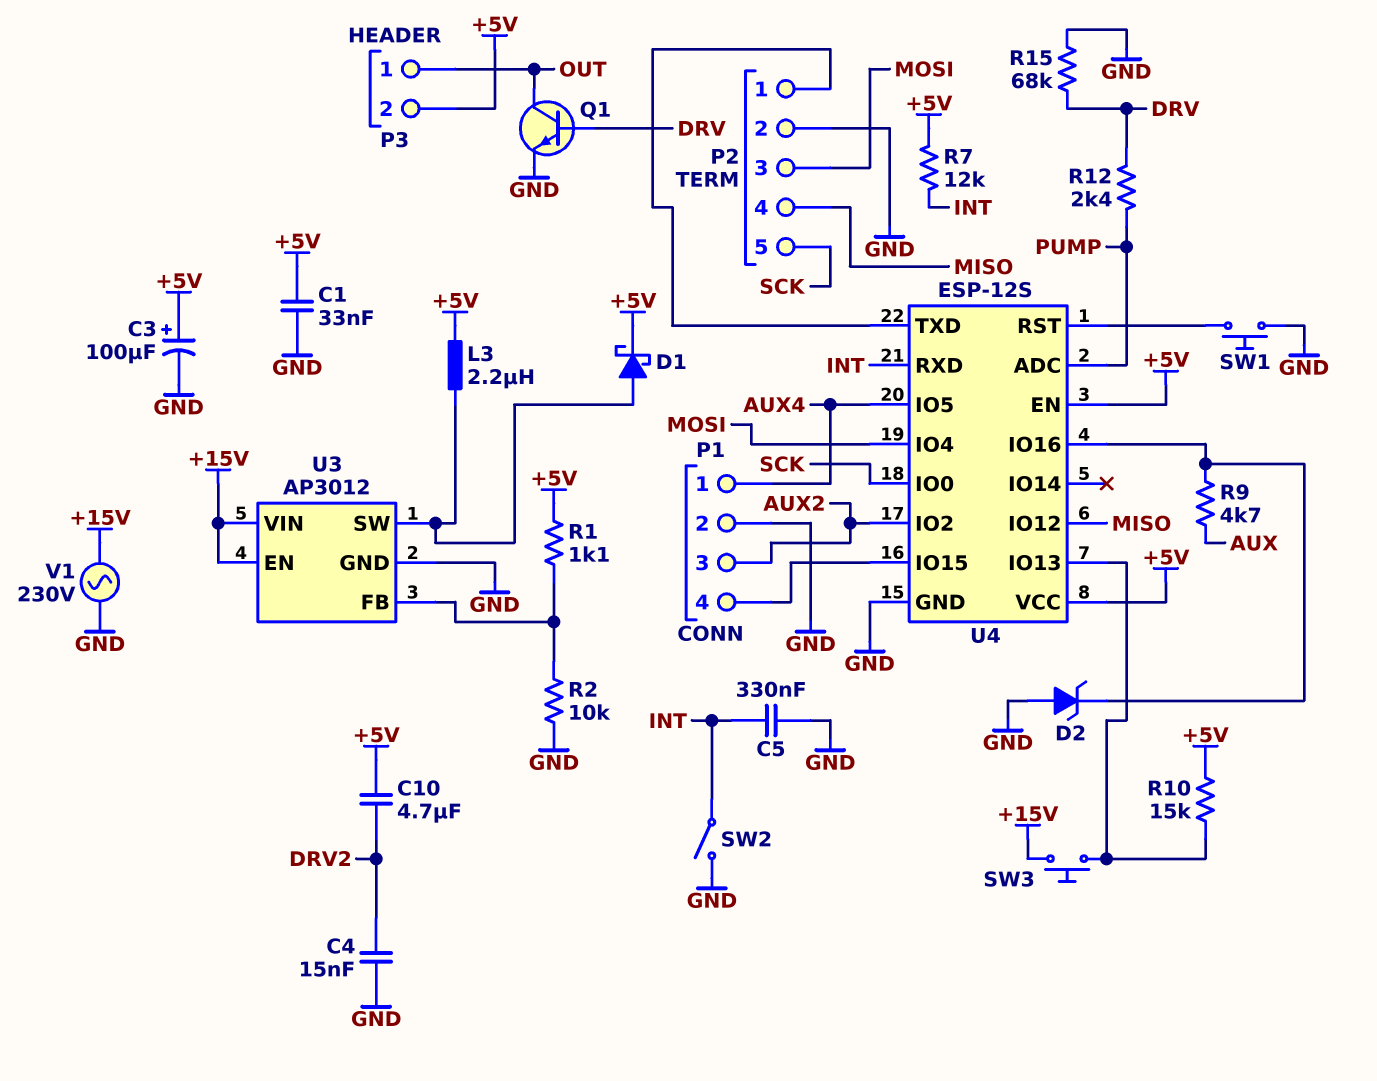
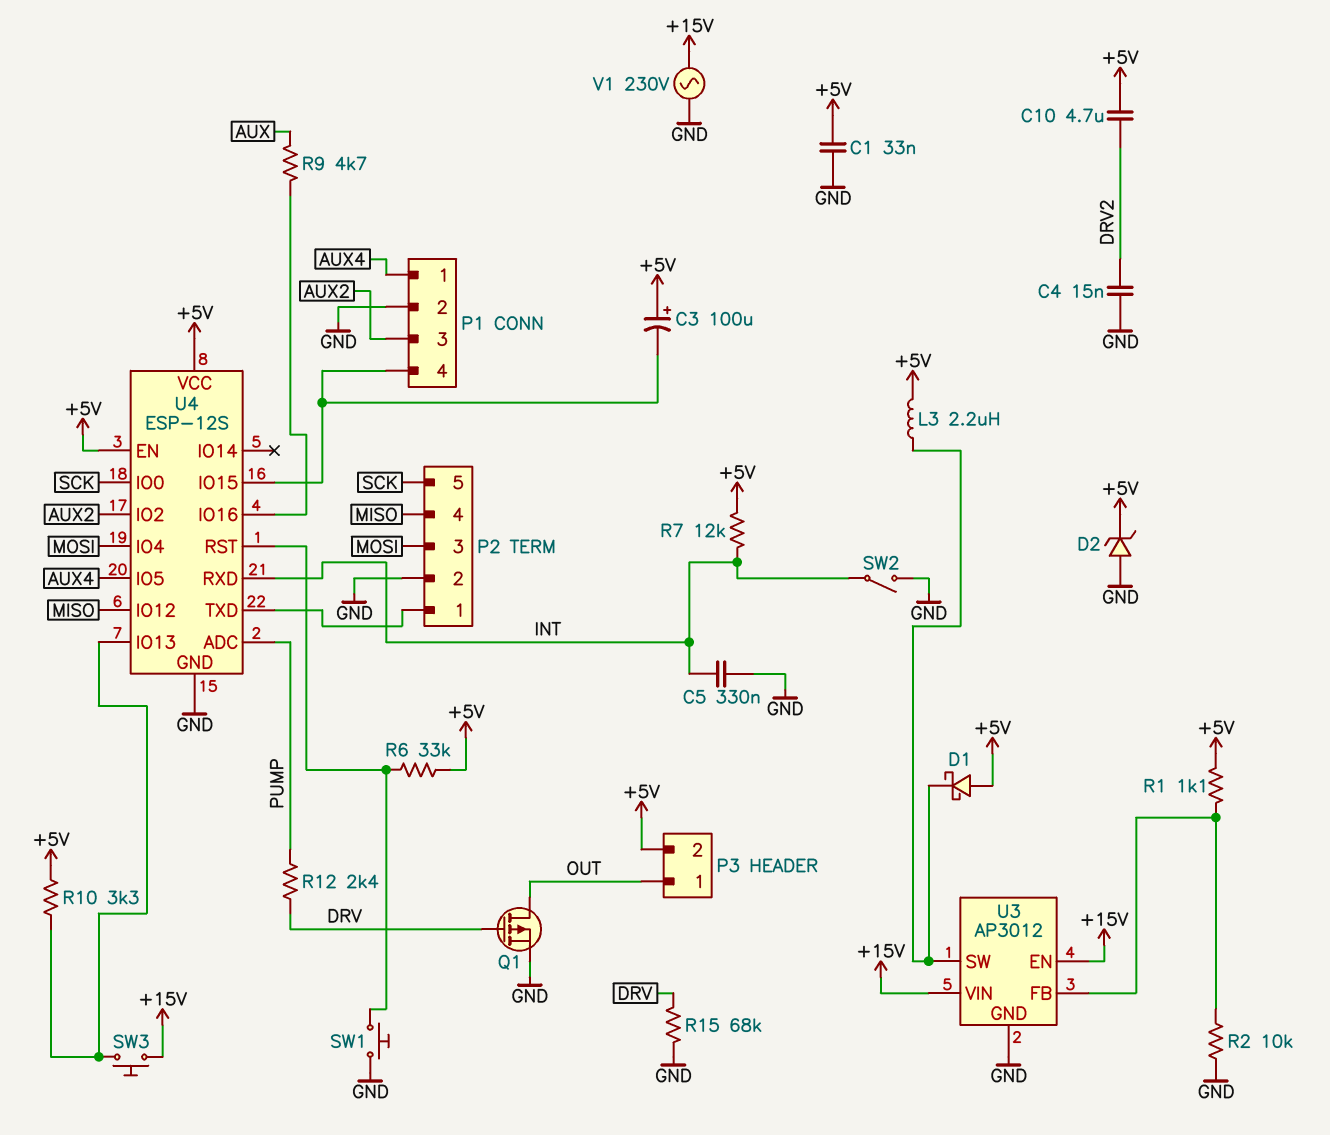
C3: 100uF (plus +5V, minus GND) -> 100uF (plus +5V, minus P1/4)
D1: schottky (A U3/SW, K +5V) -> schottky (A +5V, K U3/SW)
D2: zener (A GND, K U4/IO16) -> zener (A GND, K +5V)
Q1: NPN (B DRV, C OUT, E GND) -> PMOS (G DRV, D OUT, S GND)
R6: none -> 33k (+5V, U4/RST)
R10: 15k (+5V, U4/IO13) -> 3.3k (+5V, U4/IO13)

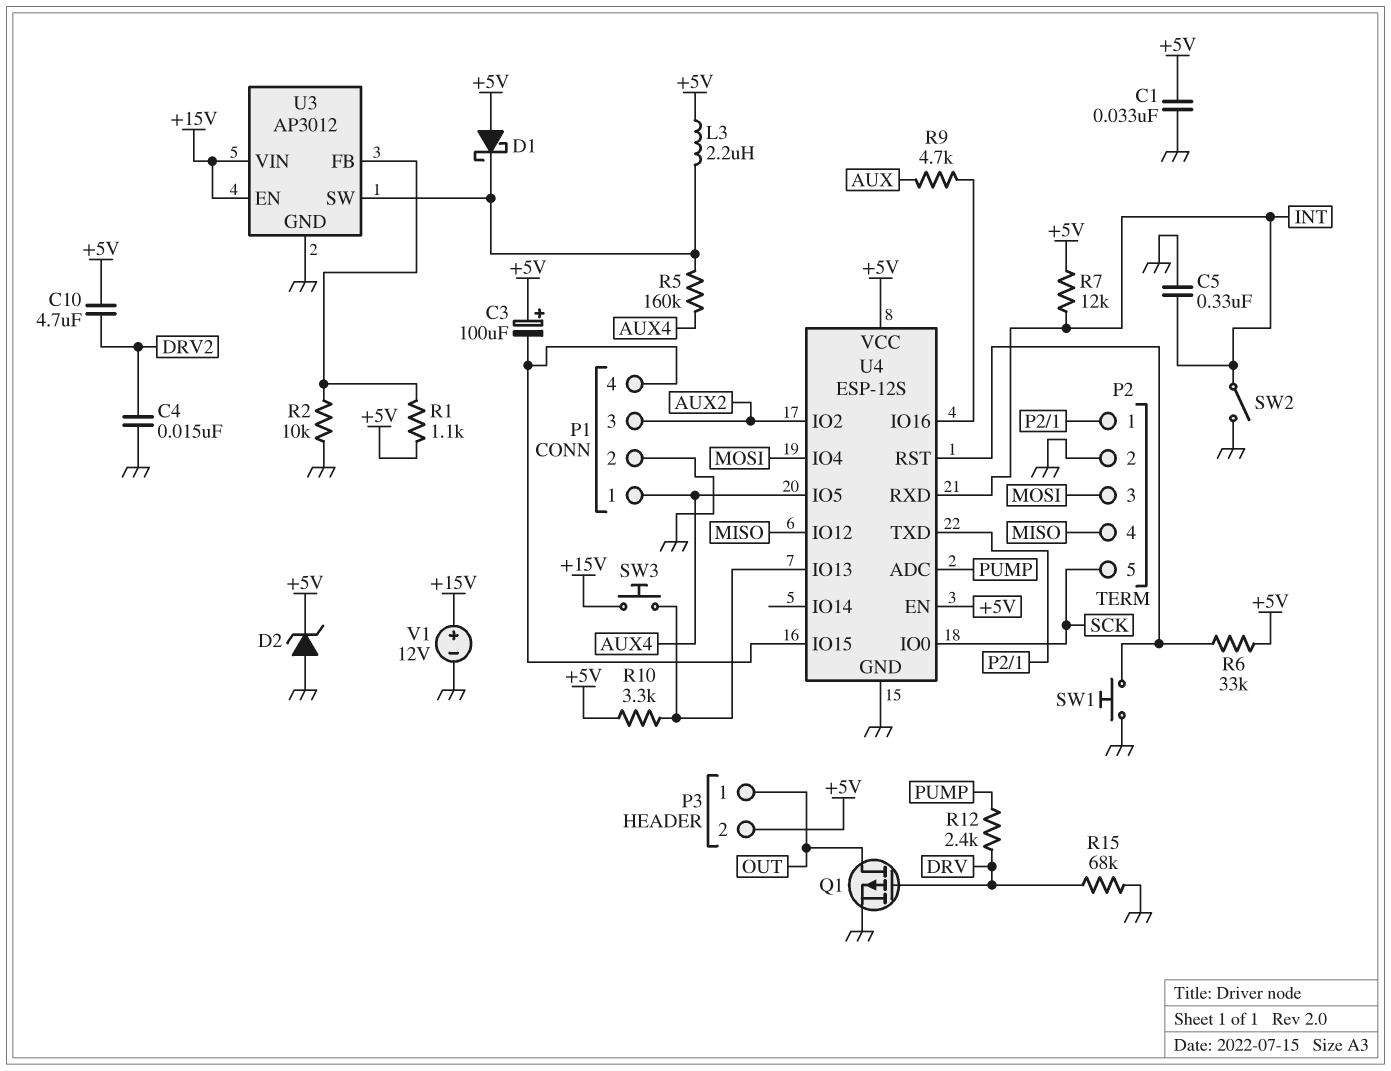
R5: none -> 160k (AUX4, U3/SW)
V1: AC 230V (+15V, GND) -> 12V (plus +15V, minus GND)

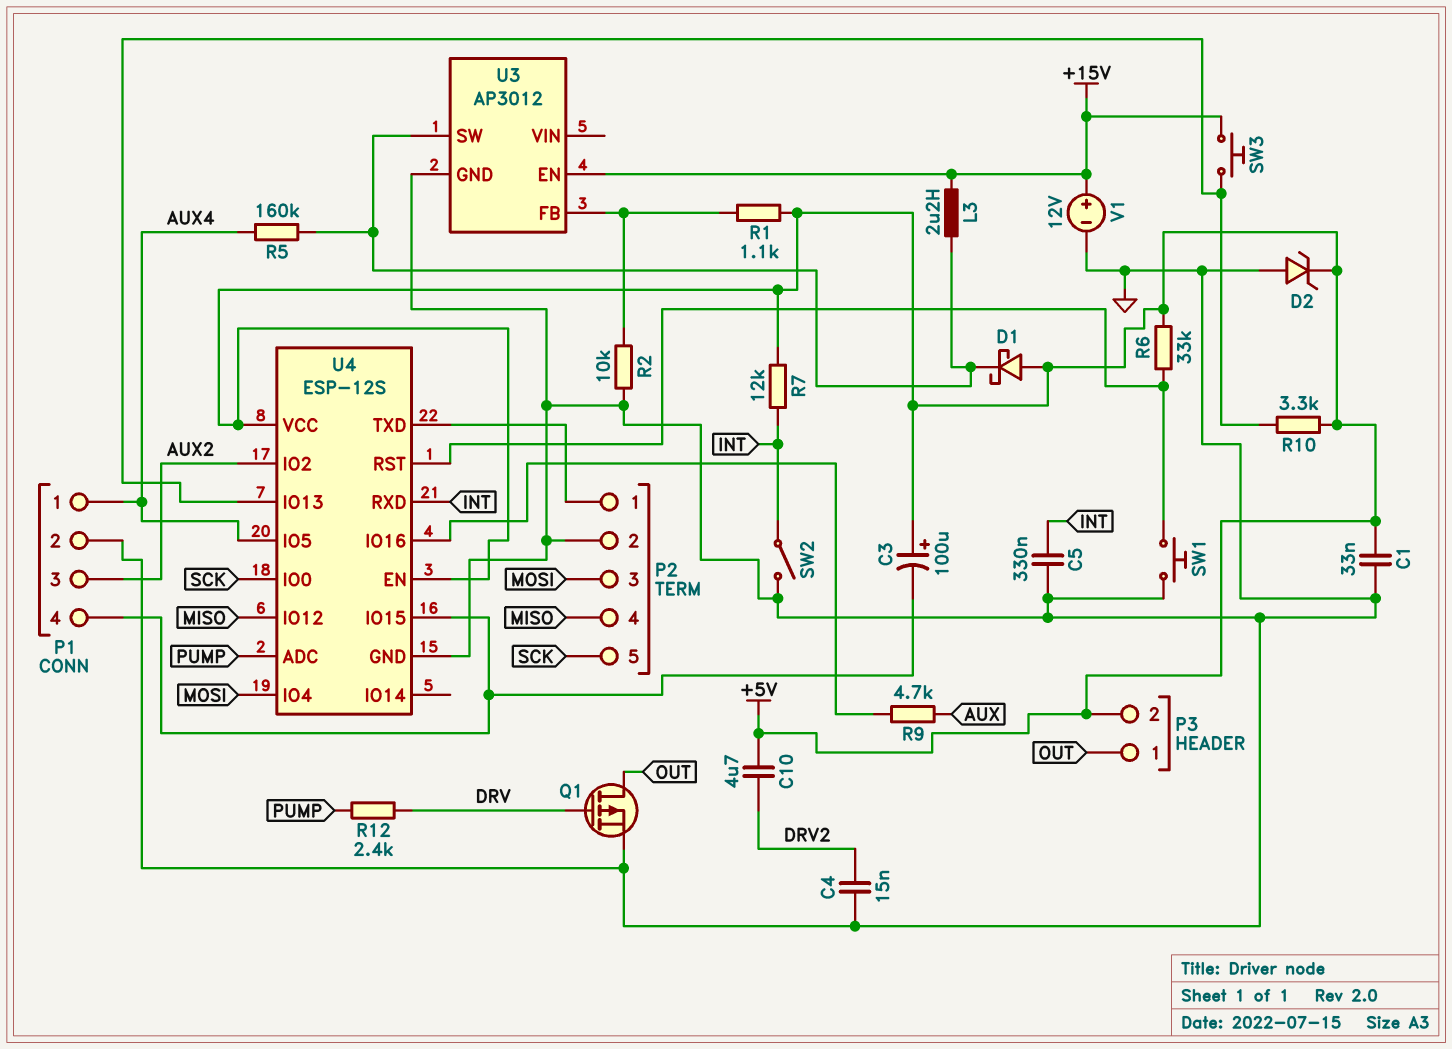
L3: 2.2uH (+5V, U3/SW) -> 2.2uH (+15V, U3/SW)
R15: 68k (DRV, GND) -> none
U3 pin VIN: +15V -> none

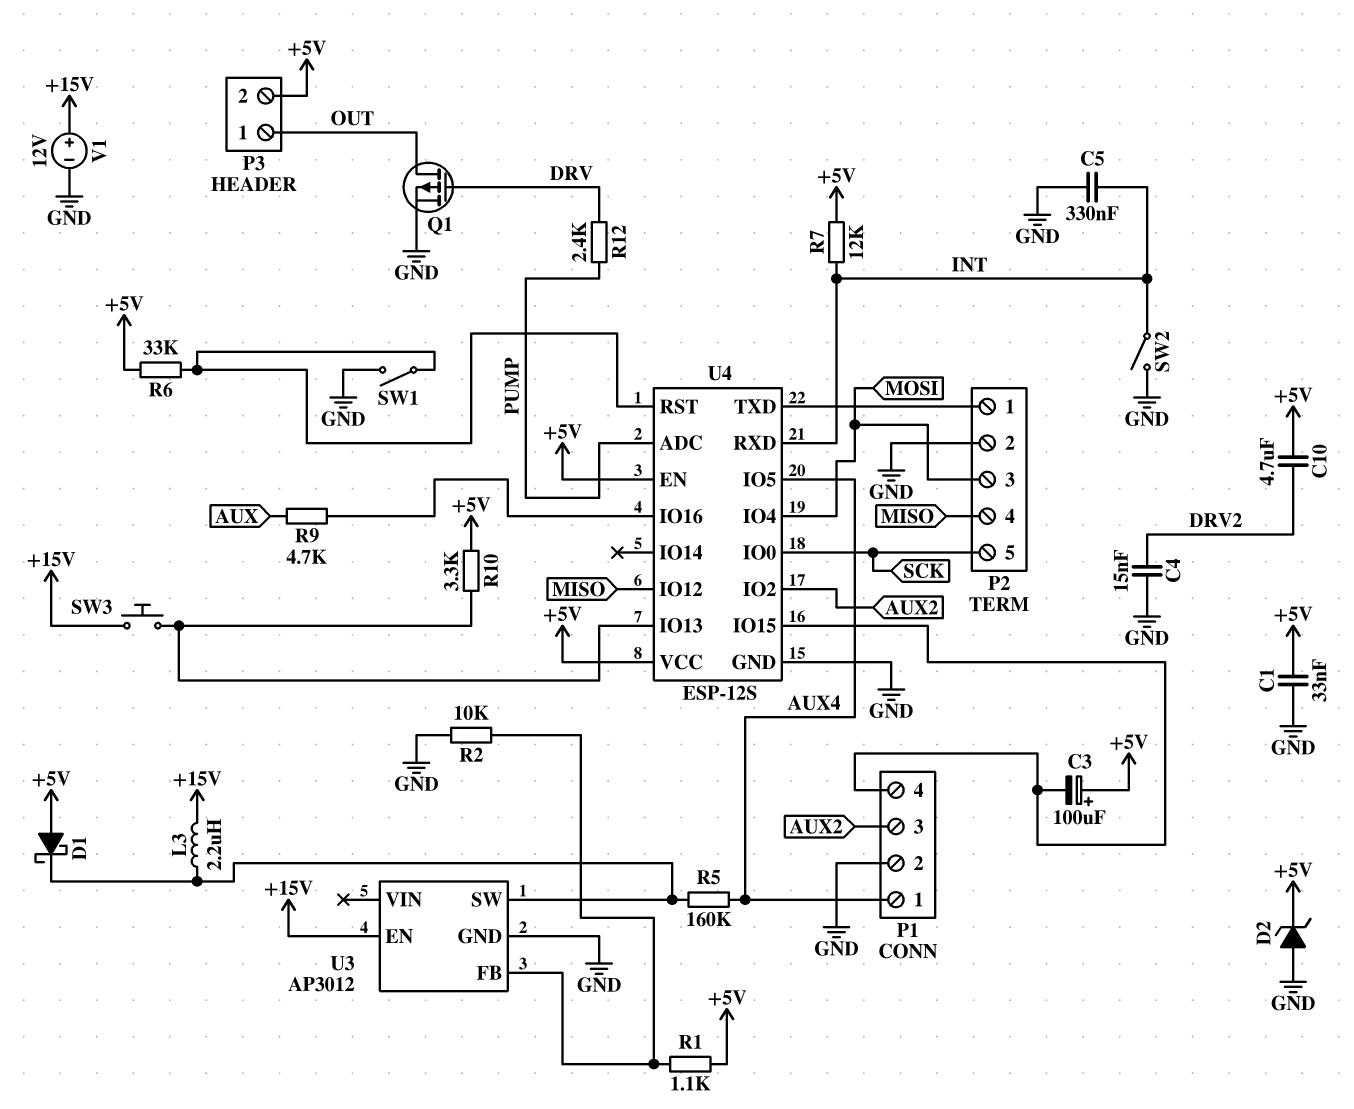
SW1: button (GND, U4/RST) -> switch (GND, U4/RST)

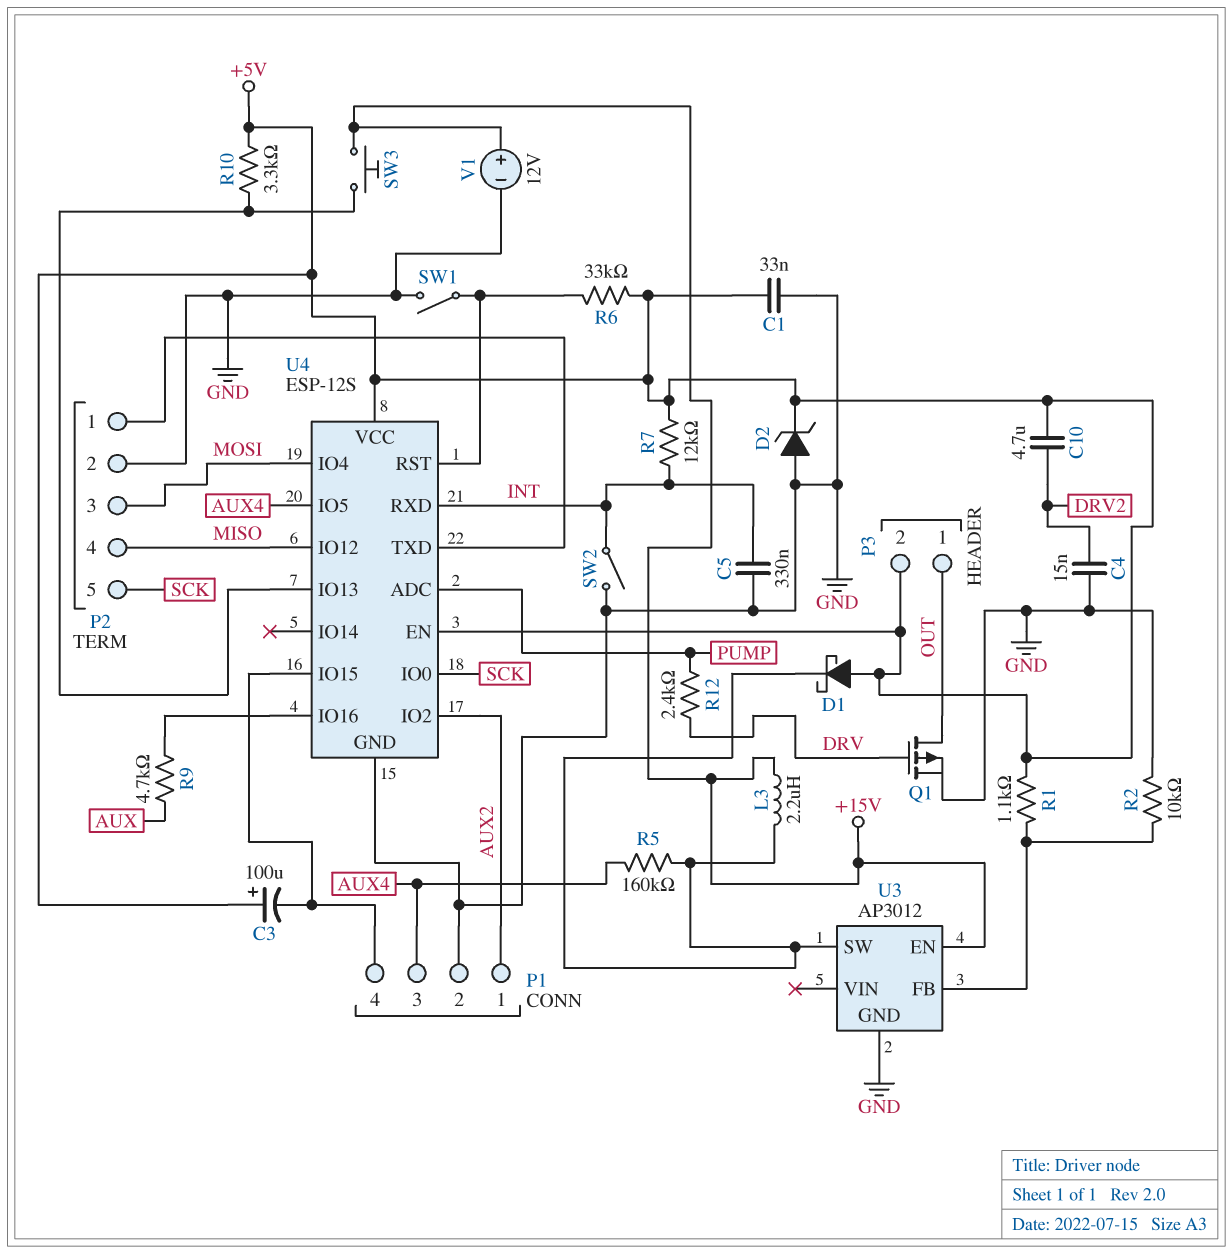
P1 pin 1: AUX4 -> AUX2
P1 pin 3: AUX2 -> AUX4

